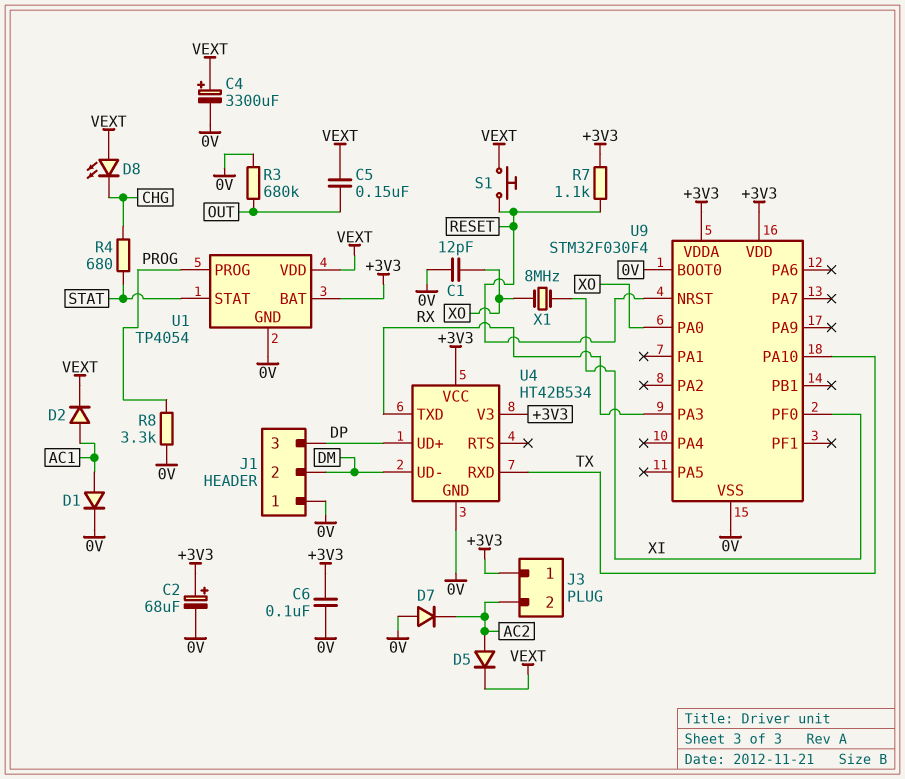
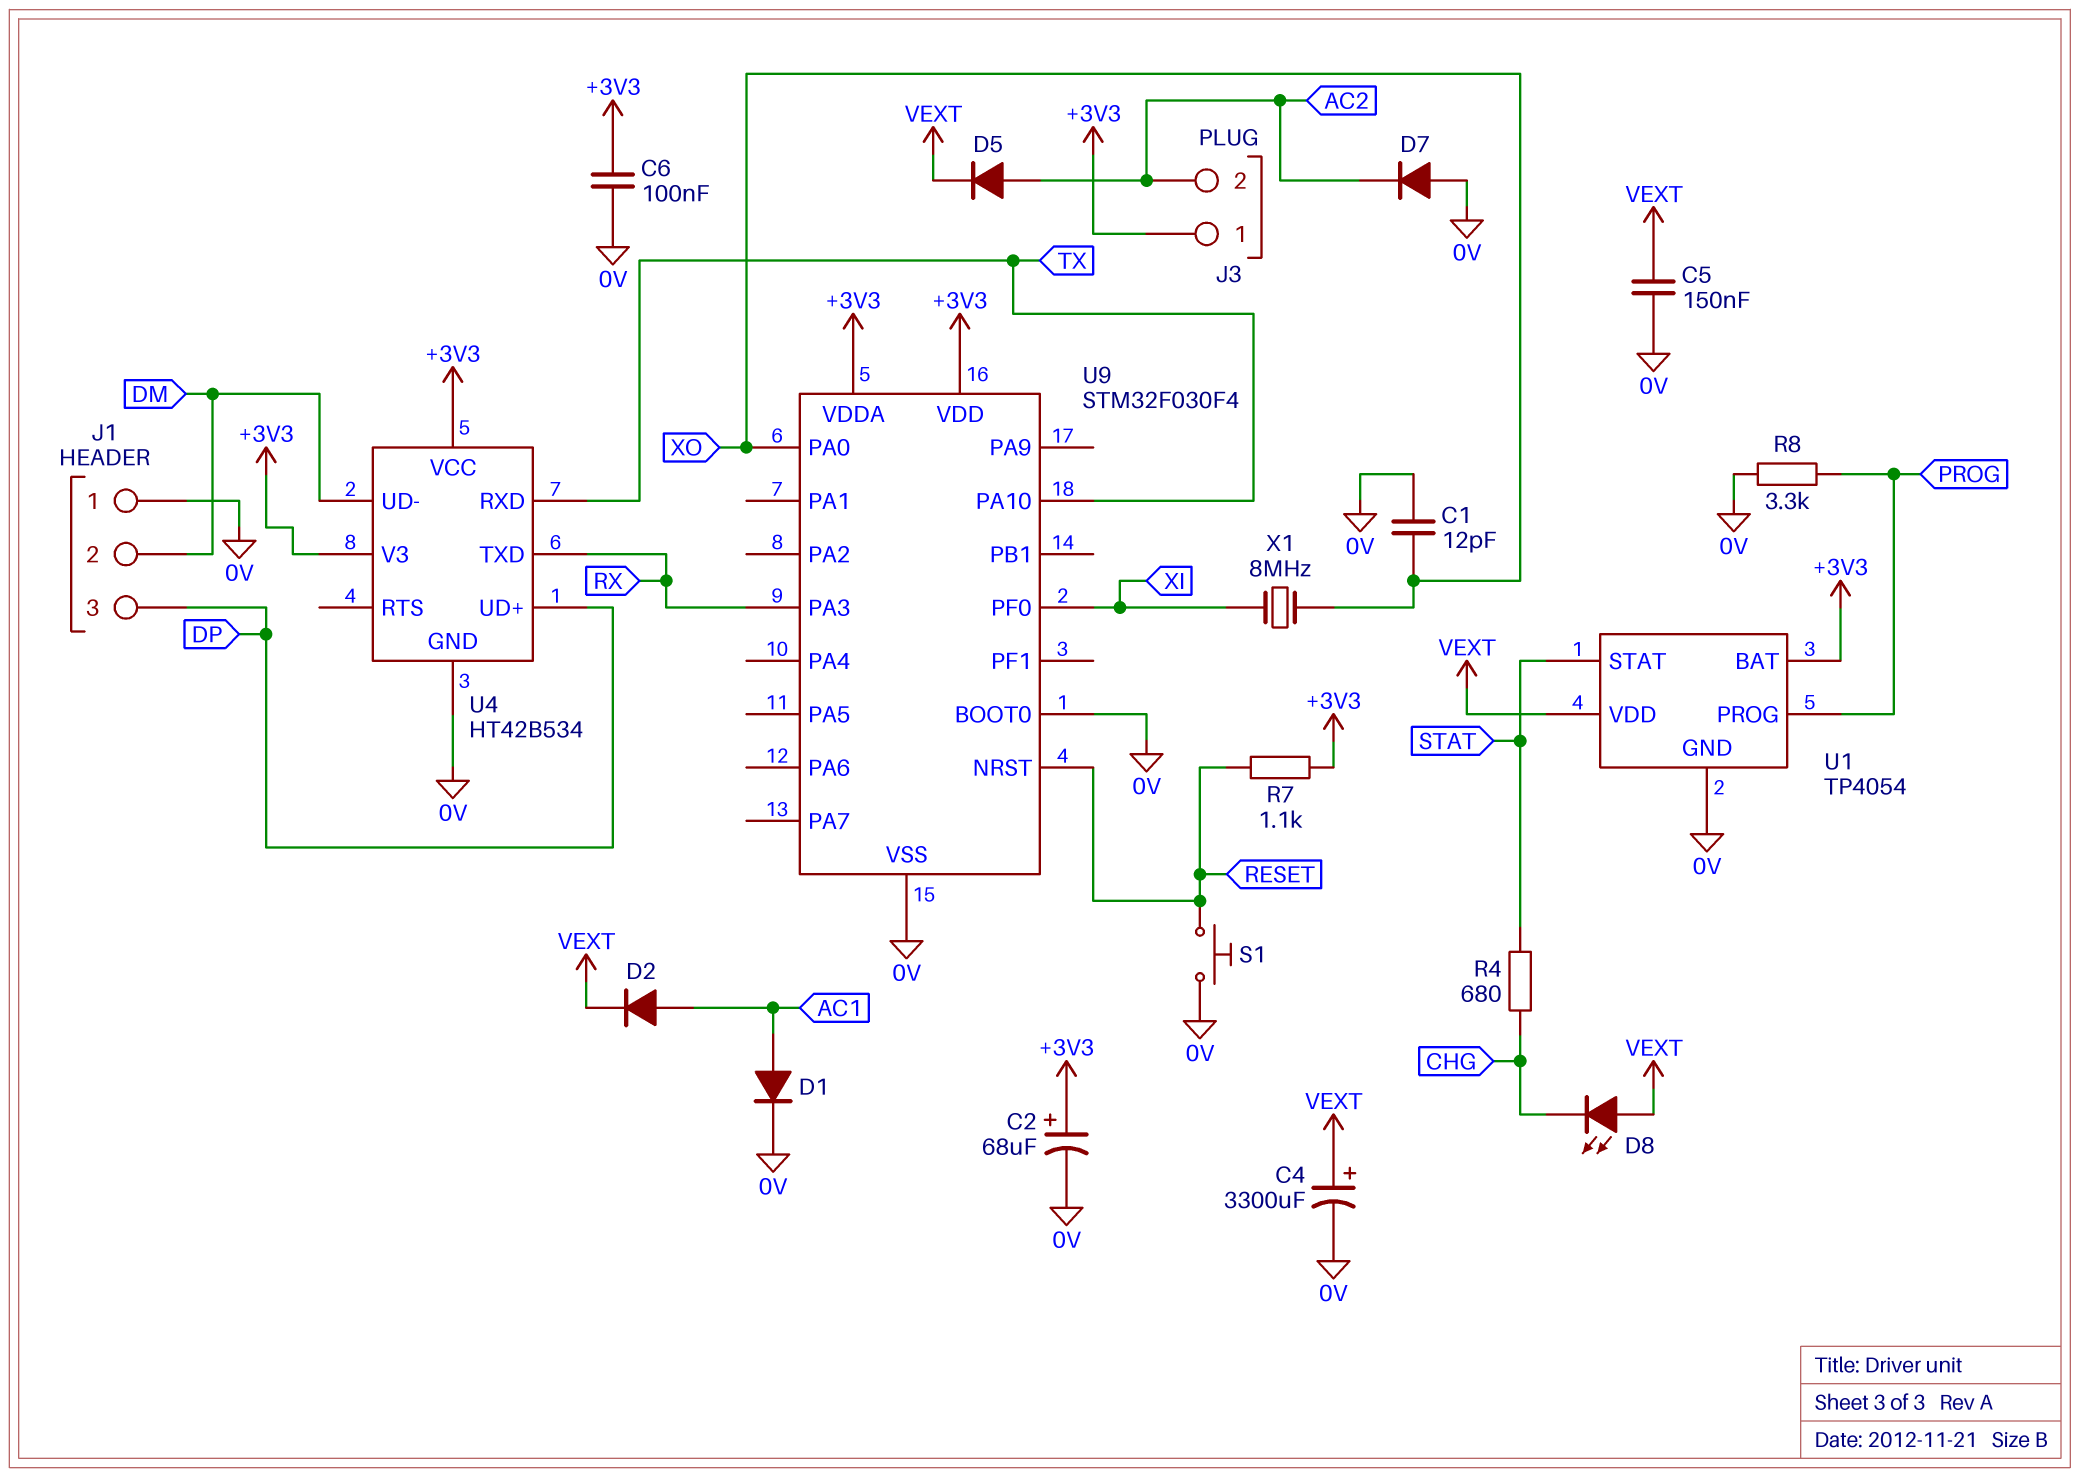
C5: 150nF (OUT, VEXT) -> 150nF (0V, VEXT)
R3: 680k (0V, OUT) -> none
S1: button (RESET, VEXT) -> button (0V, RESET)

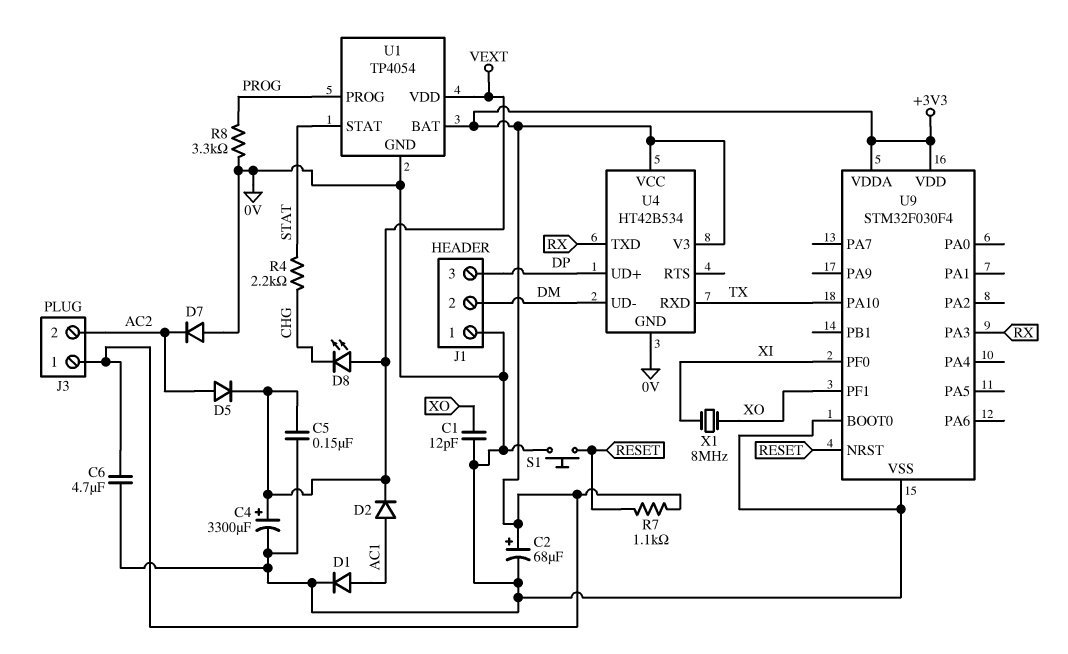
C6: 100nF (+3V3, 0V) -> 4.7uF (+3V3, 0V)
R4: 680 (CHG, STAT) -> 2.2k (CHG, STAT)
U9 pin PA0: XO -> none
U9 pin PF1: none -> XO

